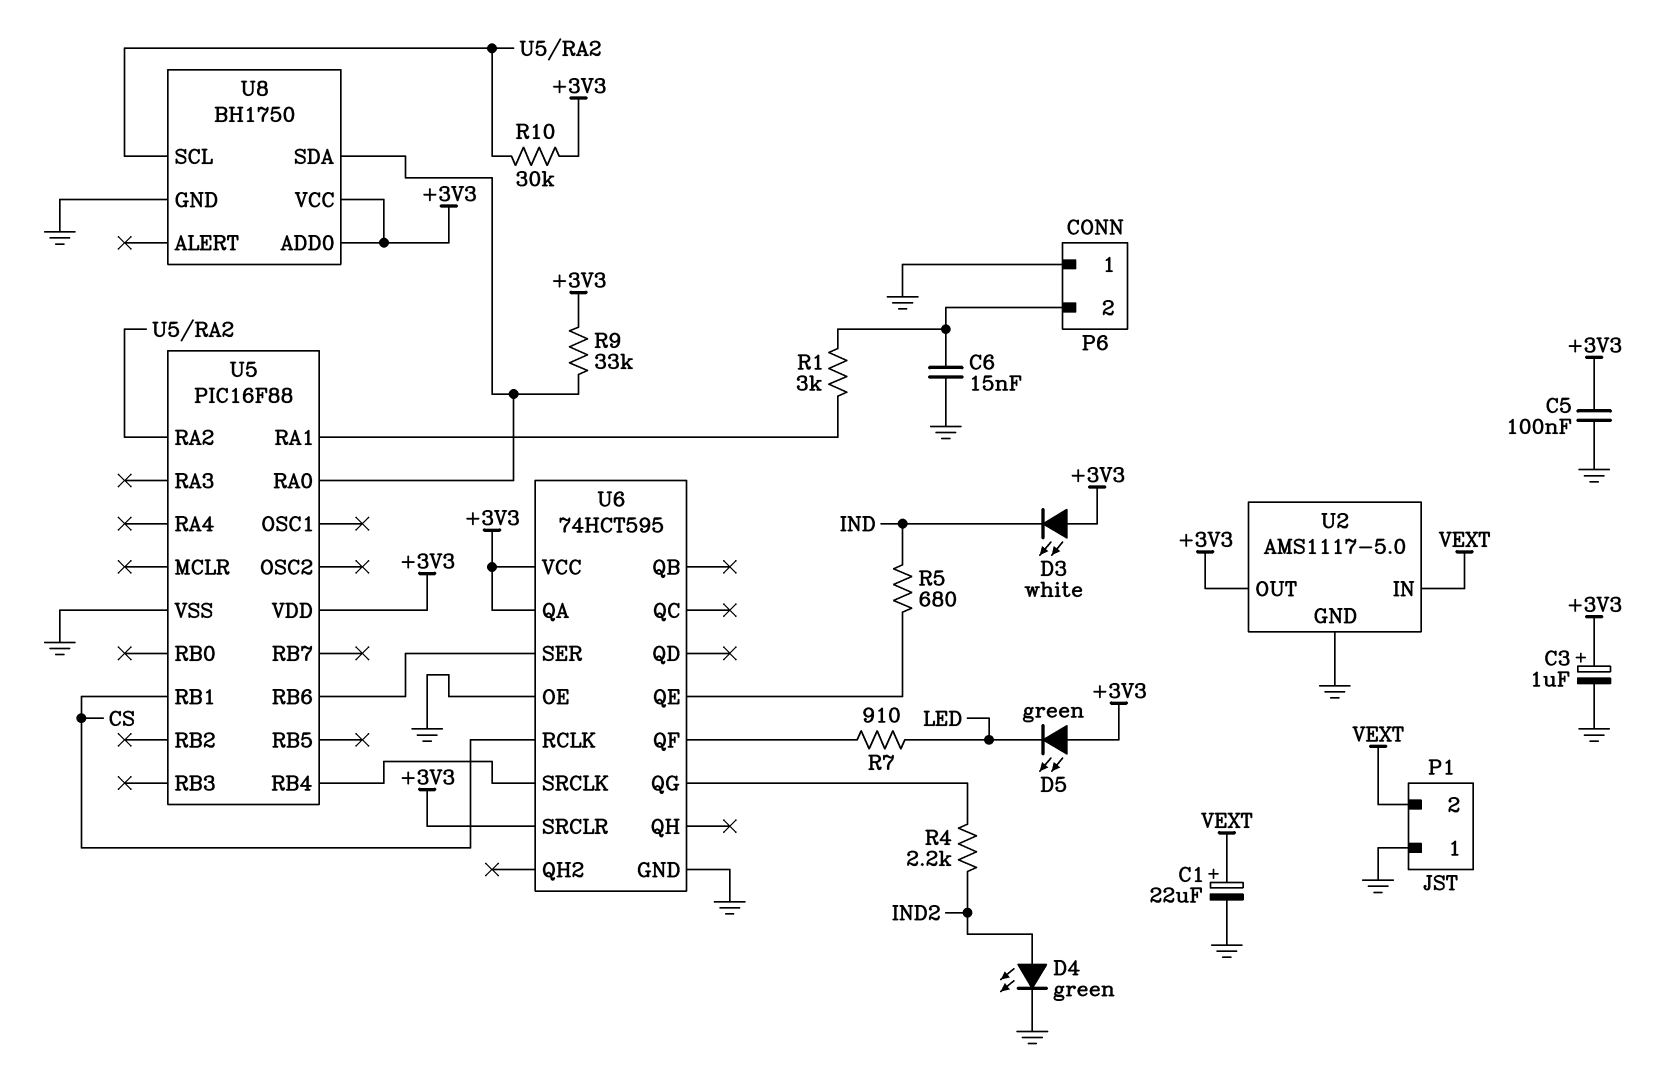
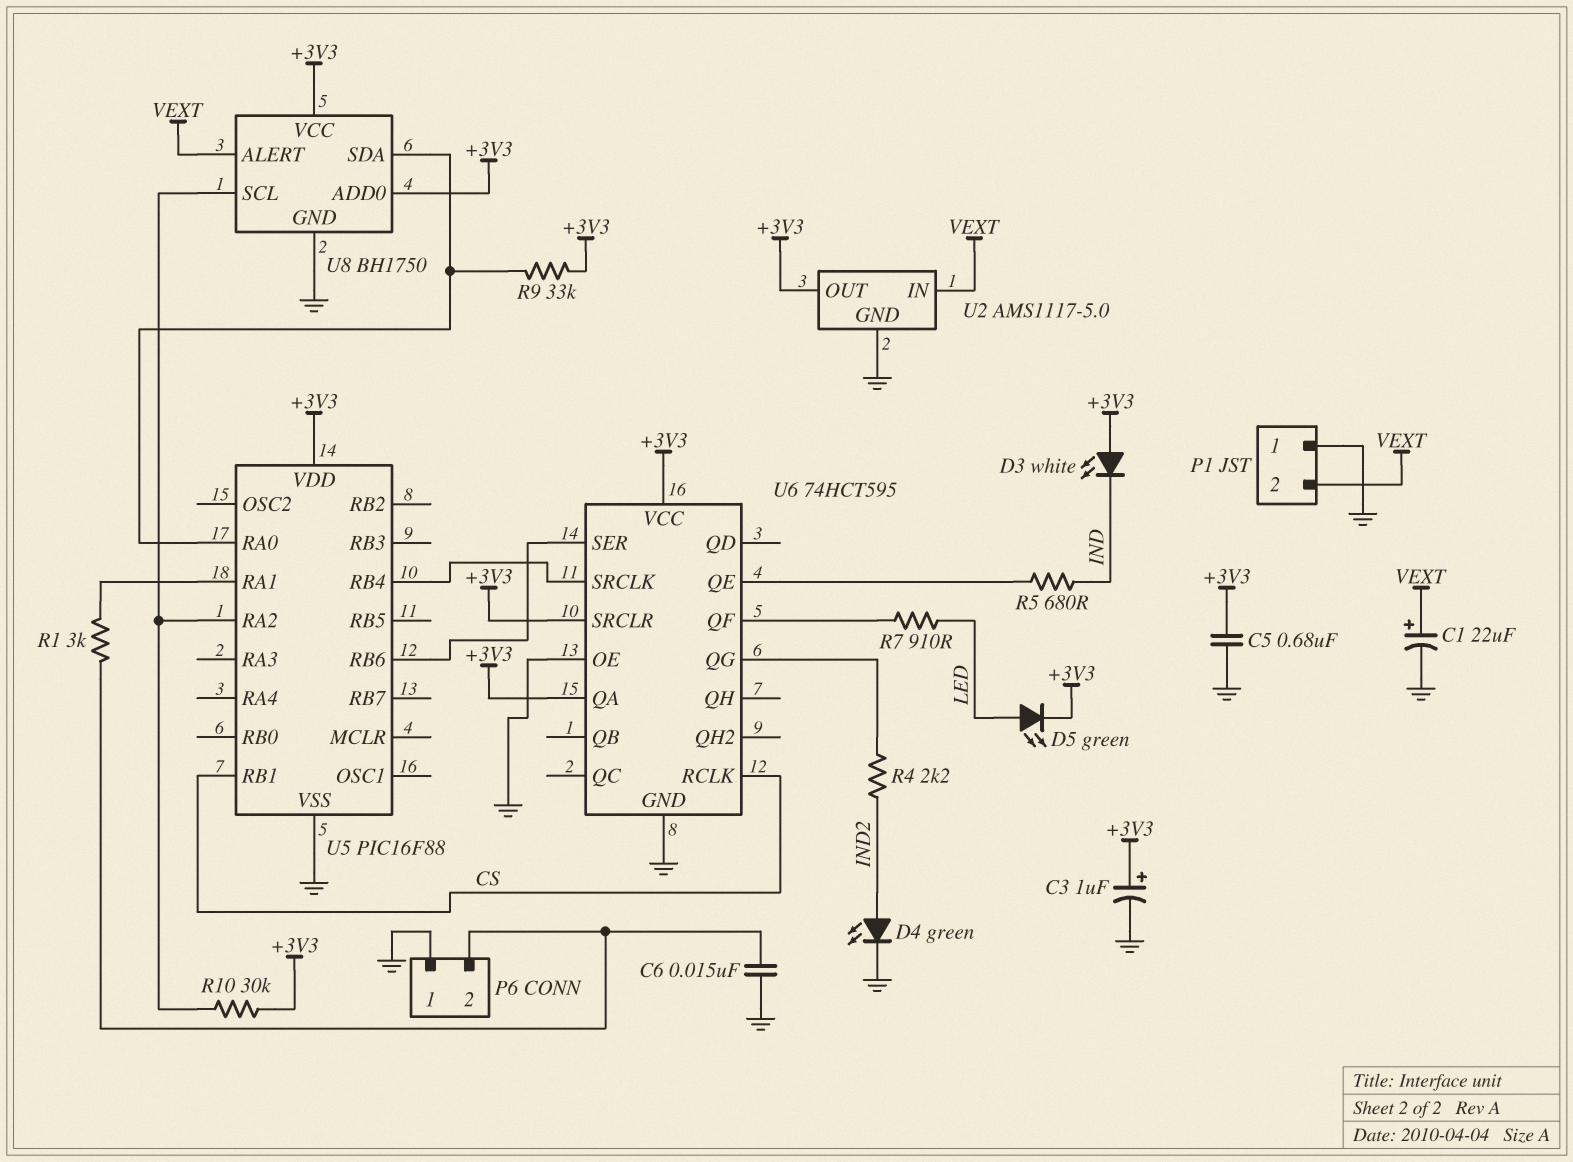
C5: 100nF (+3V3, GND) -> 680nF (+3V3, GND)
D5: LED green (A +3V3, K LED) -> LED green (A LED, K +3V3)
U8 pin ALERT: none -> VEXT

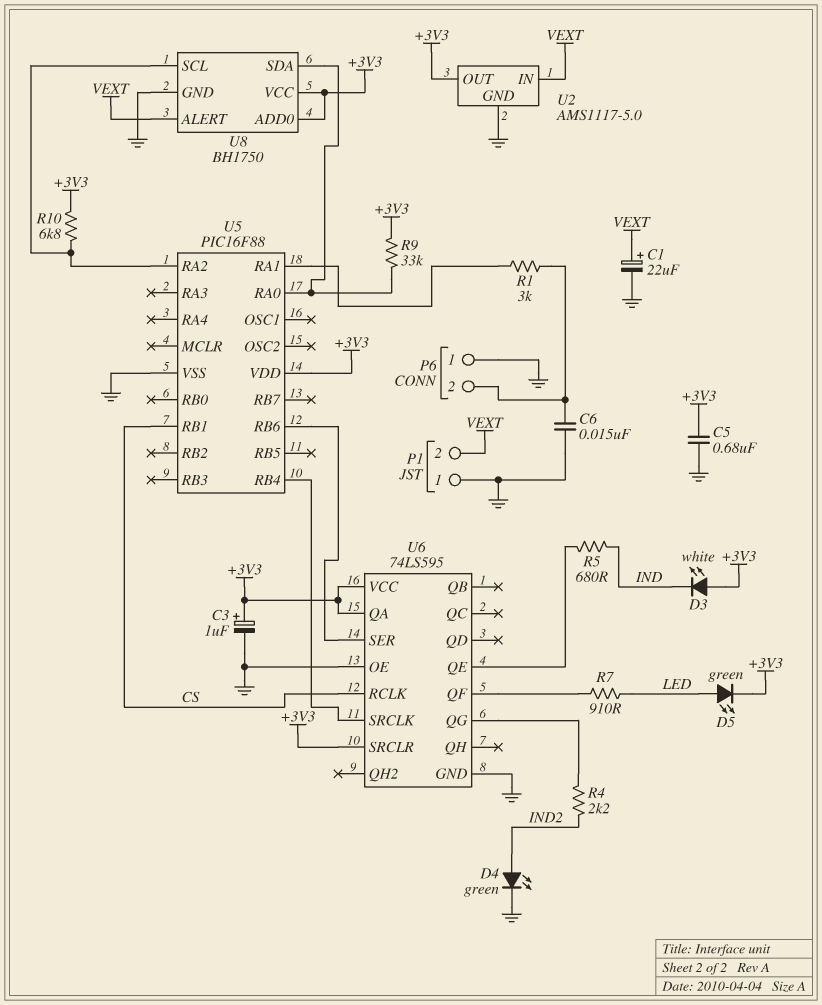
R10: 30k (+3V3, U5/RA2) -> 6.8k (+3V3, U5/RA2)
U6: 74HCT595 -> 74LS595

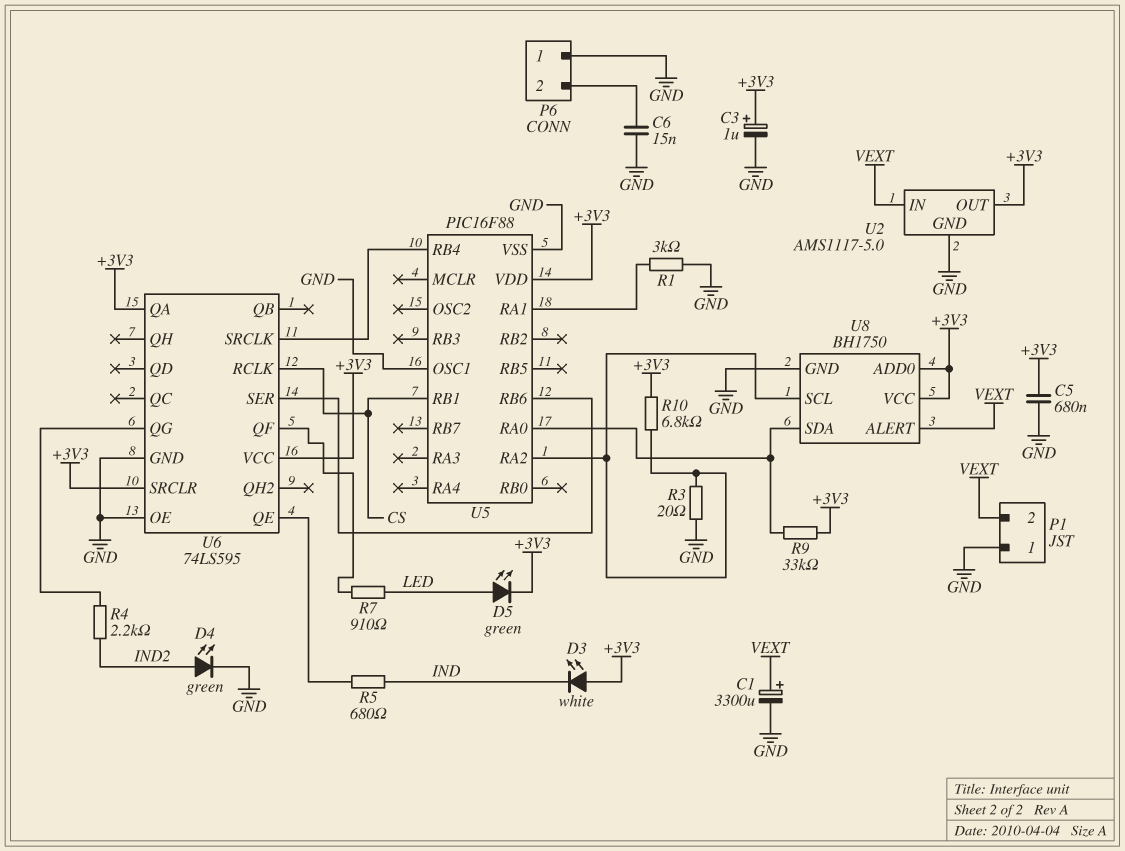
C1: 22uF (plus VEXT, minus GND) -> 3300uF (plus VEXT, minus GND)
R1: 3k (P6/2, U5/RA1) -> 3k (GND, U5/RA1)
R3: none -> 20 (GND, U5/RA2)
U5 pin OSC1: none -> GND

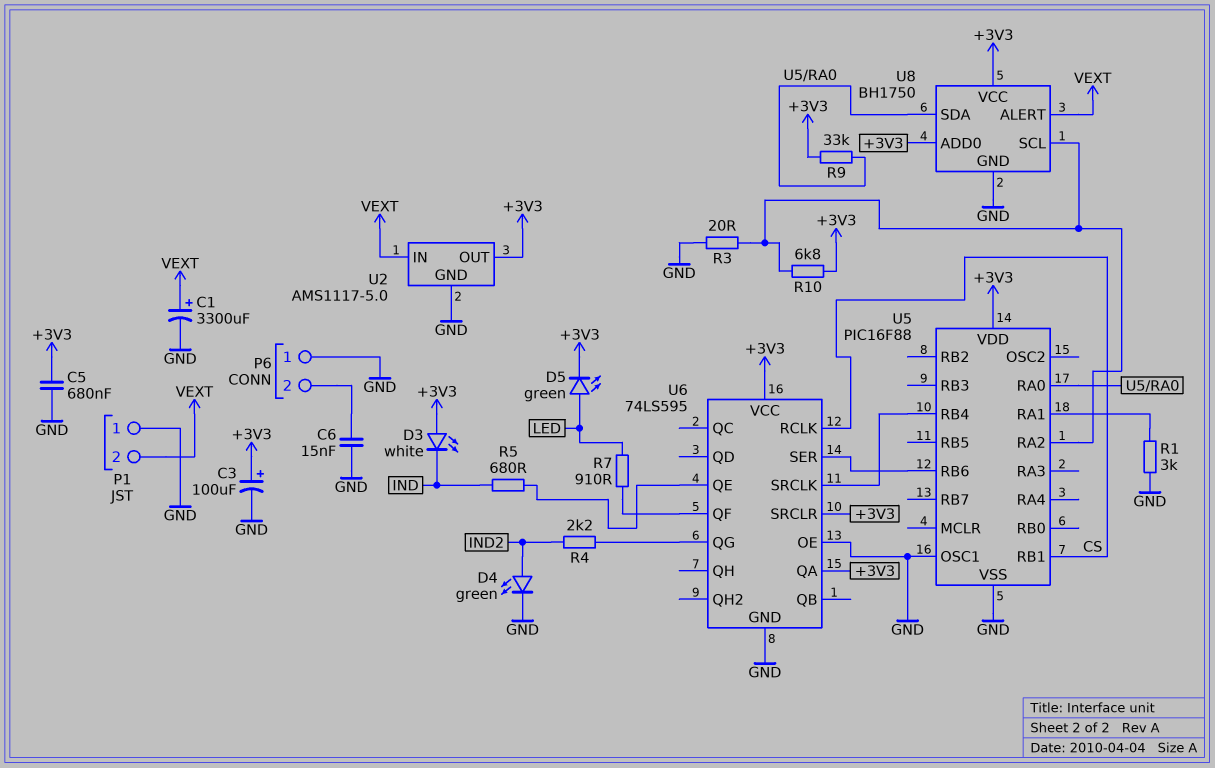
C3: 1uF (plus +3V3, minus GND) -> 100uF (plus +3V3, minus GND)

